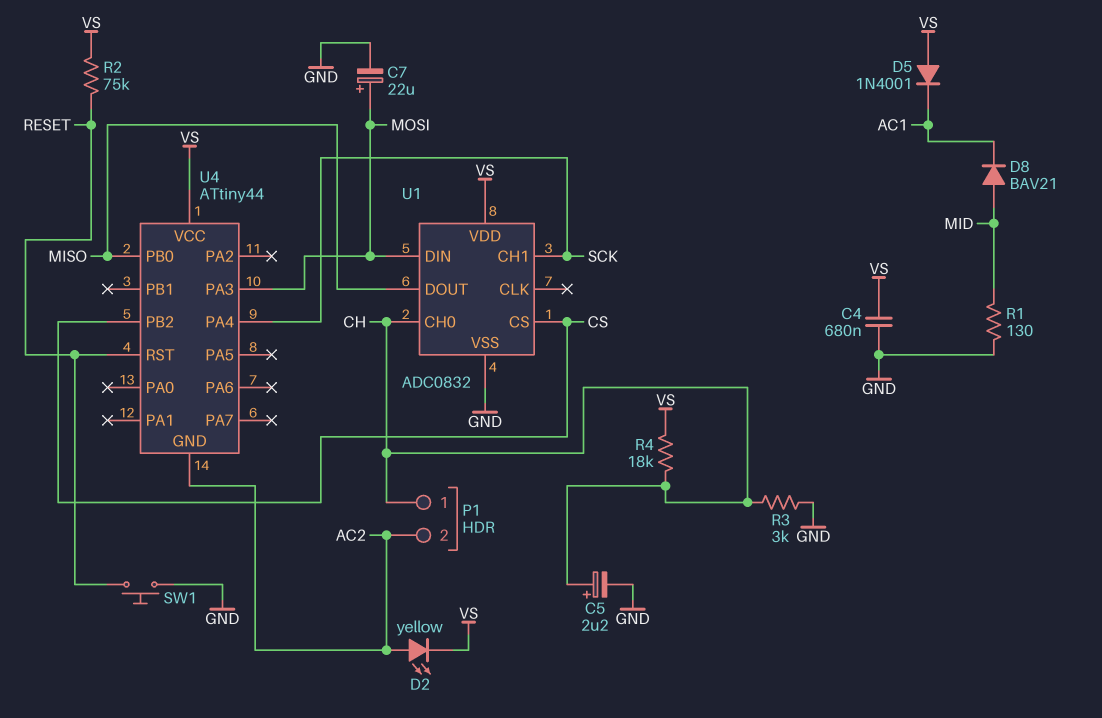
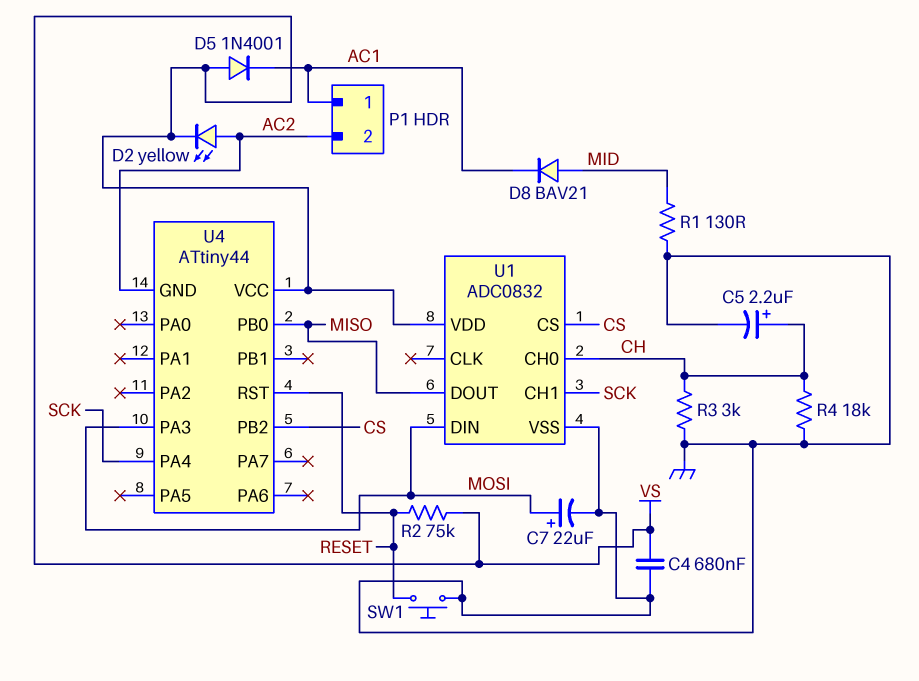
P1 pin 1: CH -> AC1
R4: 18k (CH, VS) -> 18k (CH, GND)

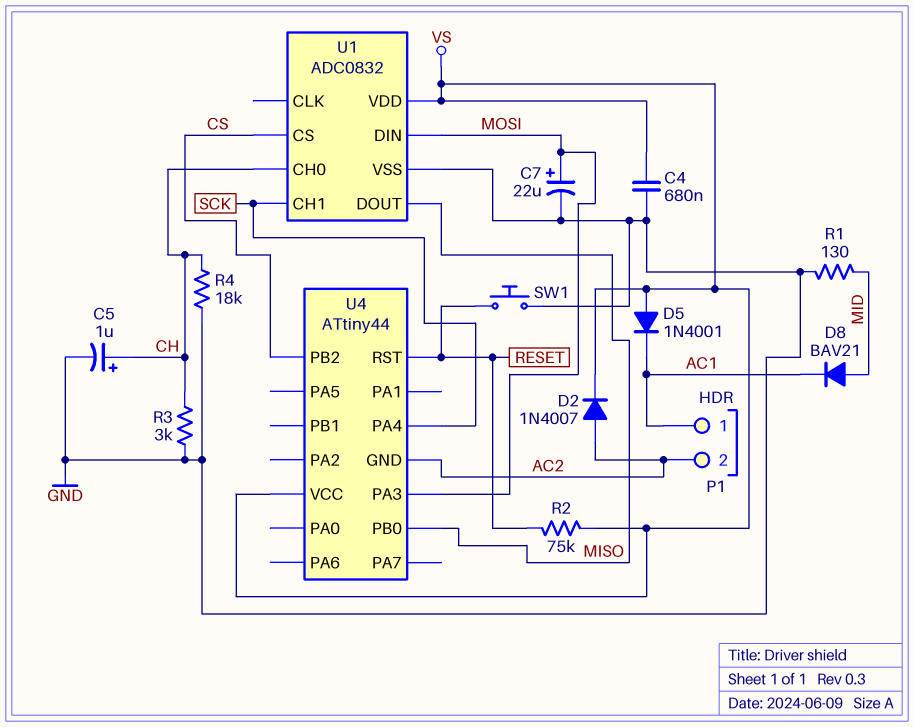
C5: 2.2uF (plus CH, minus GND) -> 1uF (plus CH, minus GND)
D2: LED yellow (A AC2, K VS) -> diode 1N4007 (A AC2, K VS)

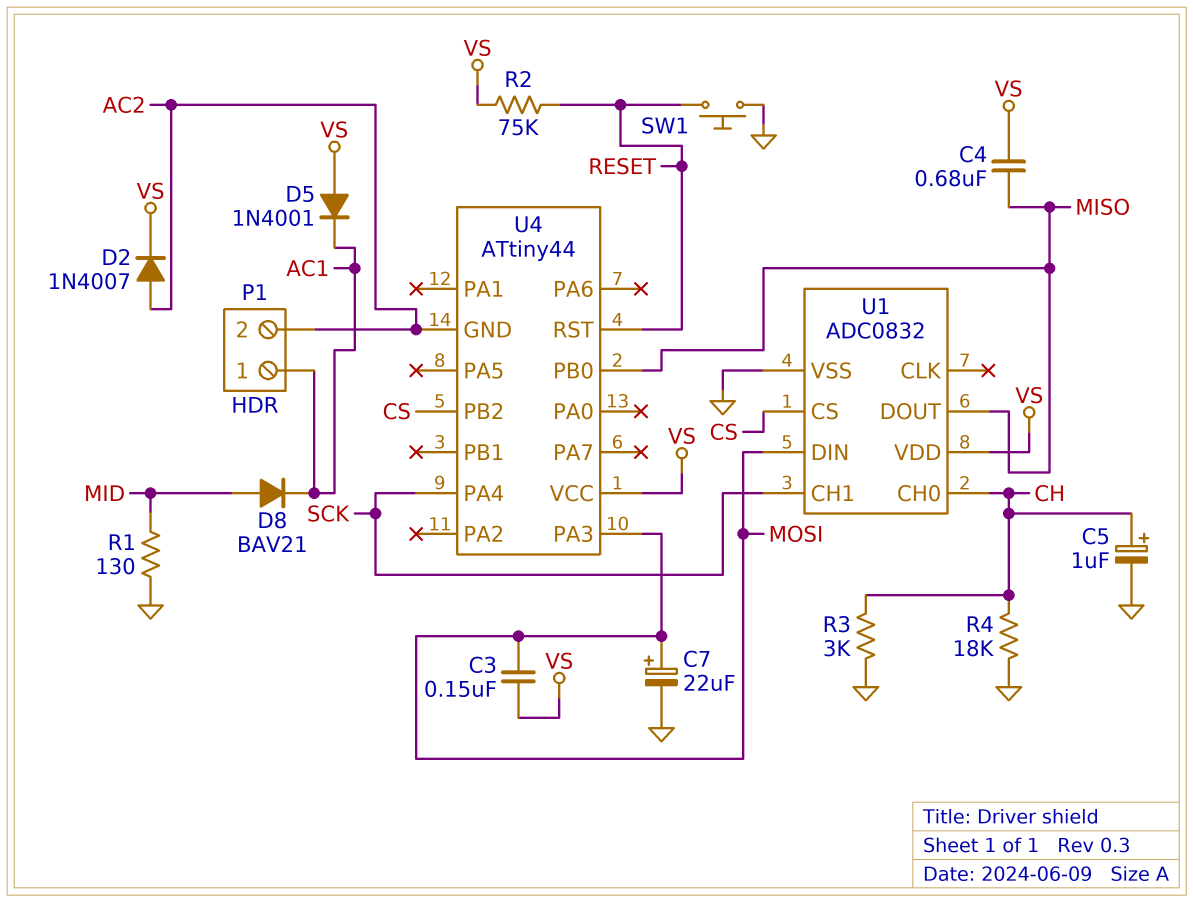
C3: none -> 150nF (MOSI, VS)
C4: 680nF (GND, VS) -> 680nF (MISO, VS)

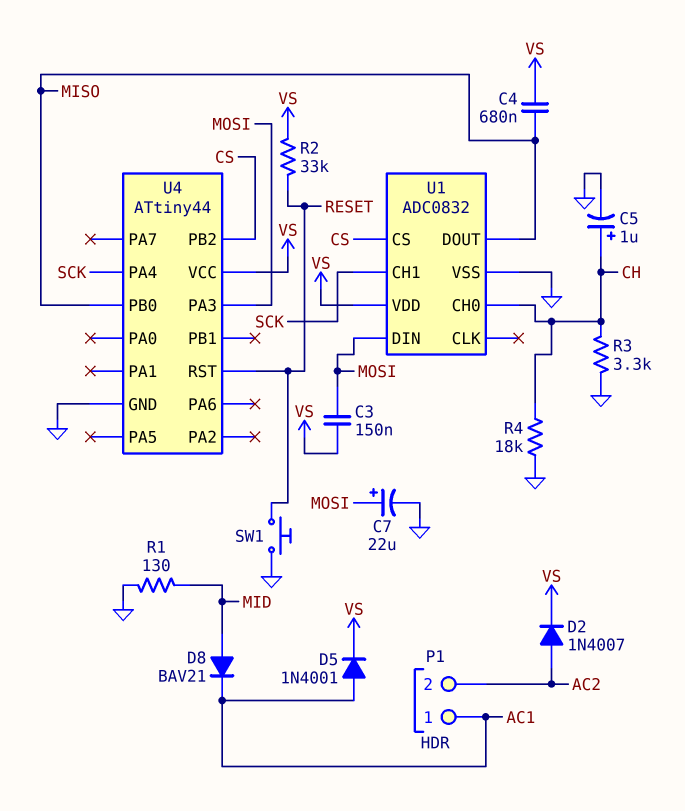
D5: diode 1N4001 (A VS, K AC1) -> diode 1N4001 (A AC1, K VS)
R2: 75k (RESET, VS) -> 33k (RESET, VS)
R3: 3k (CH, GND) -> 3.3k (CH, GND)
U4 pin GND: AC2 -> GND

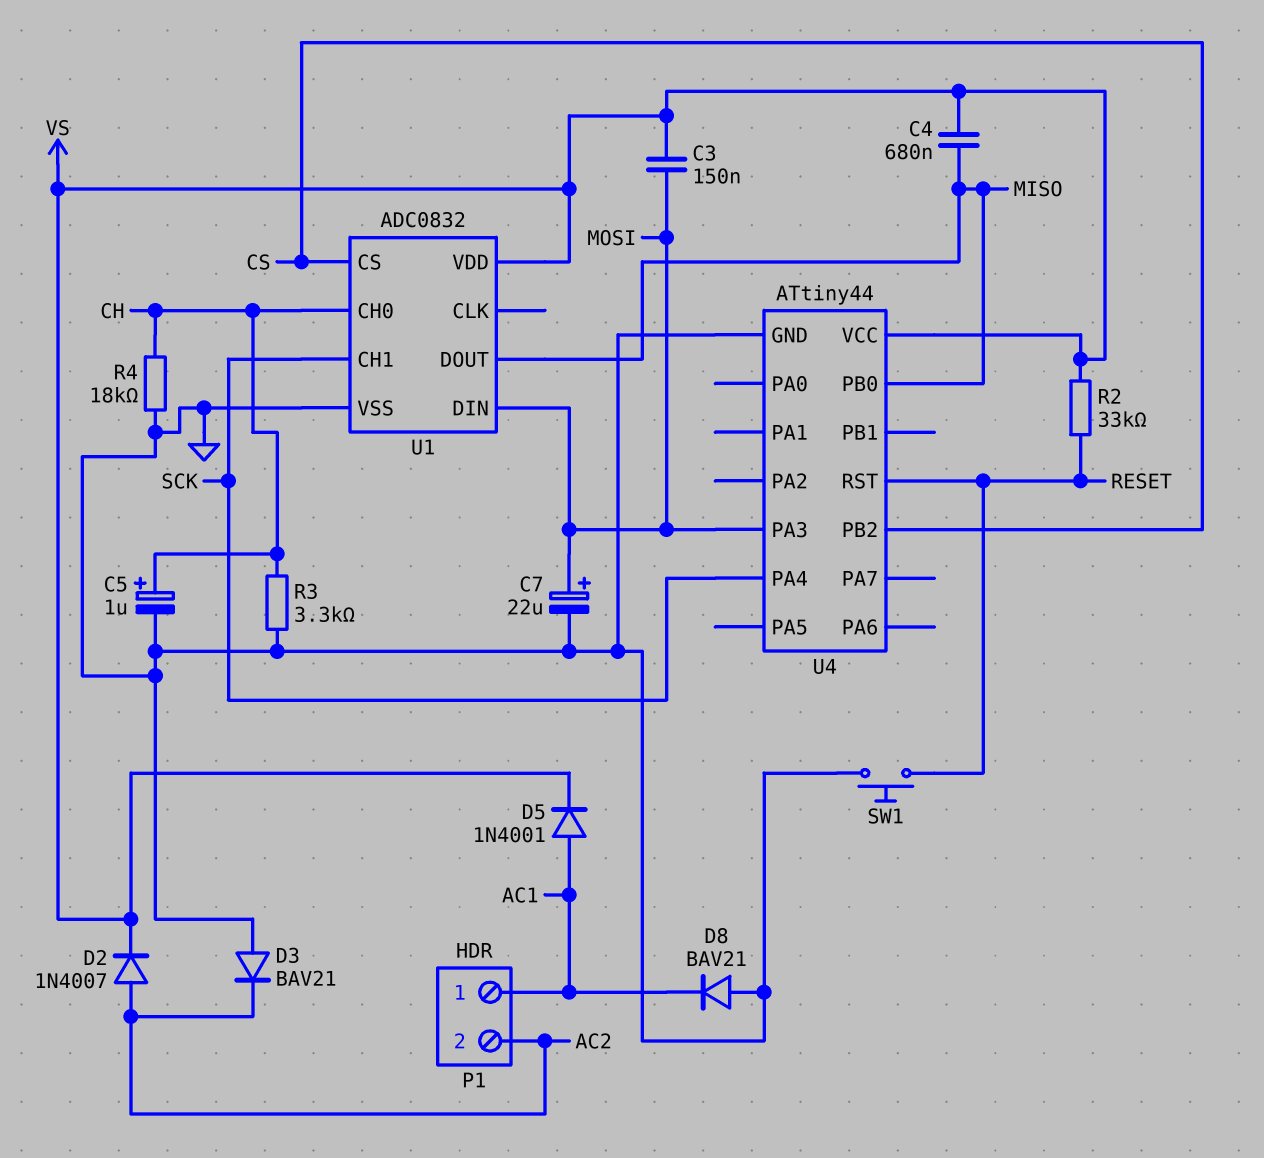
D3: none -> diode BAV21 (A GND, K AC2)
D8: diode BAV21 (A MID, K AC1) -> diode BAV21 (A GND, K AC1)
R1: 130 (GND, MID) -> none

